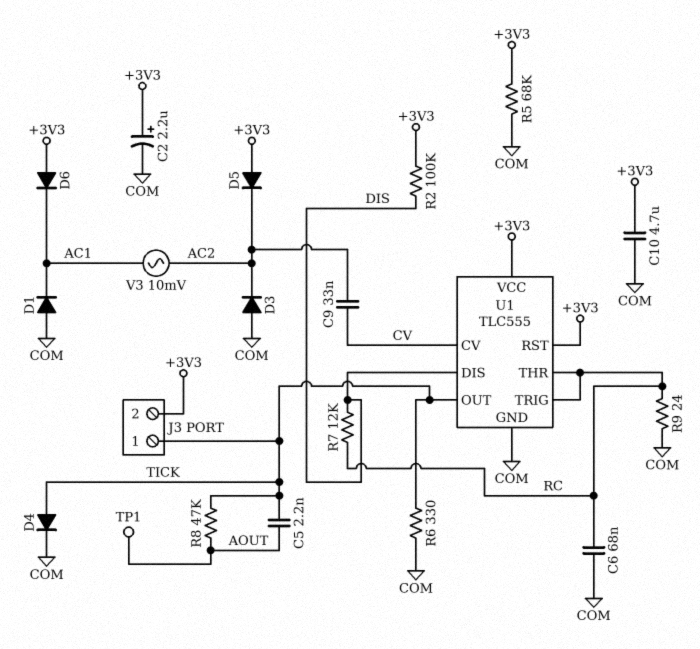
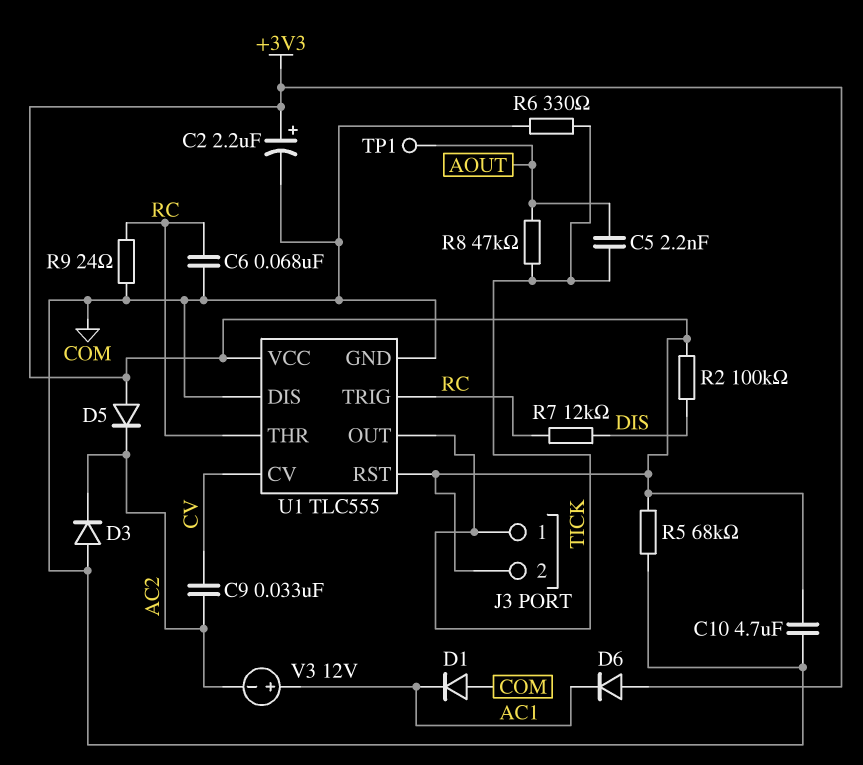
D4: diode (A TICK, K COM) -> none
U1 pin DIS: DIS -> COM
V3: AC 10mV (AC1, AC2) -> 12V (plus AC1, minus AC2)

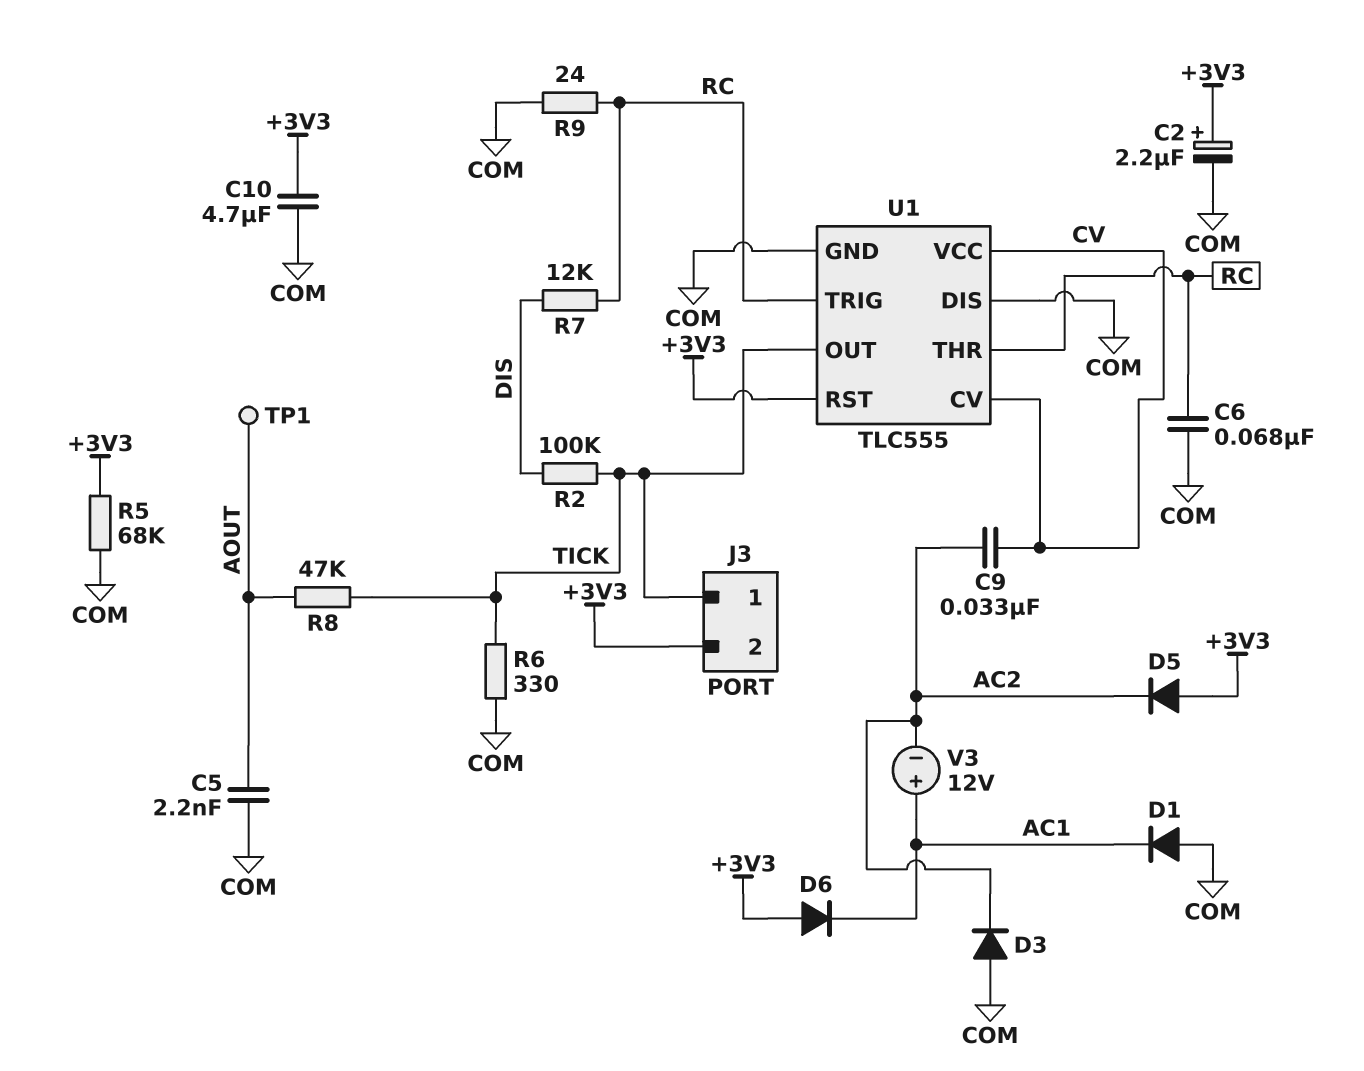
C5: 2.2nF (AOUT, TICK) -> 2.2nF (AOUT, COM)
R2: 100k (+3V3, DIS) -> 100k (DIS, TICK)
U1 pin VCC: +3V3 -> CV

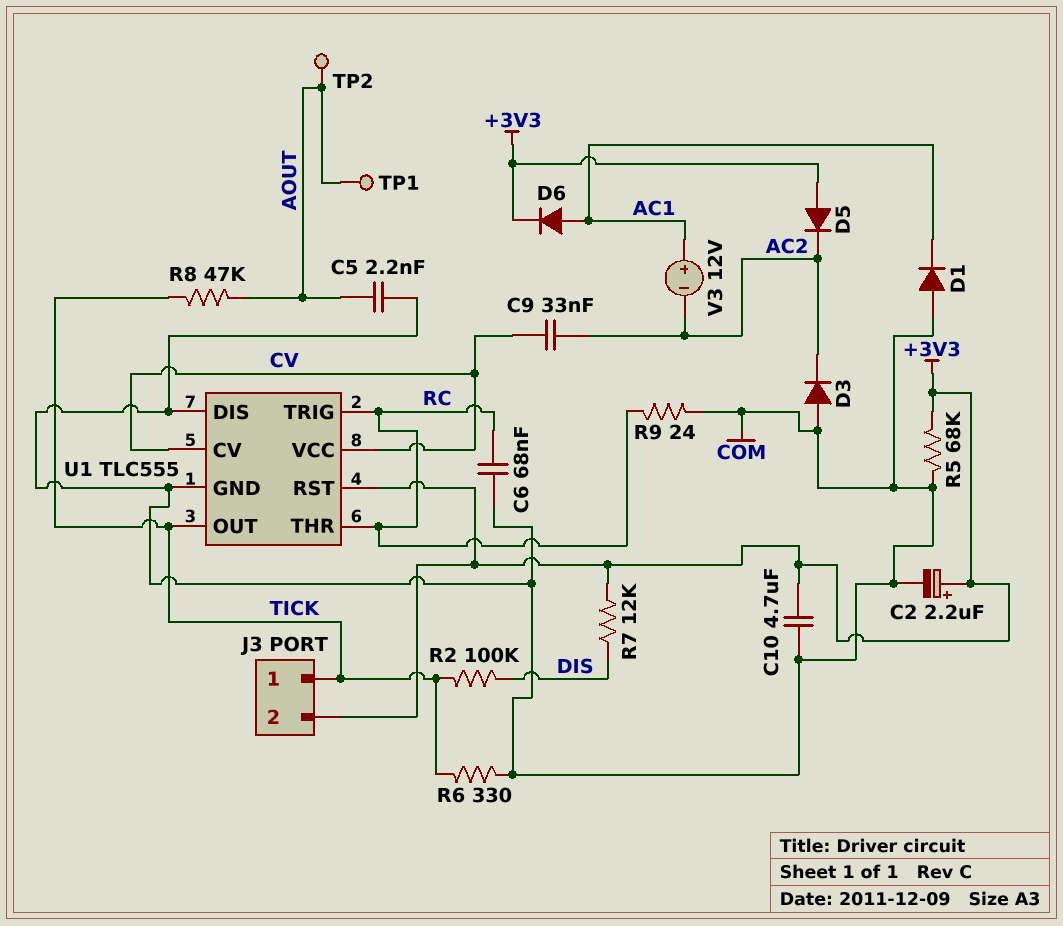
D6: diode (A +3V3, K AC1) -> diode (A AC1, K +3V3)
R7: 12k (DIS, RC) -> 12k (+3V3, DIS)
TP2: none -> test point (AOUT)

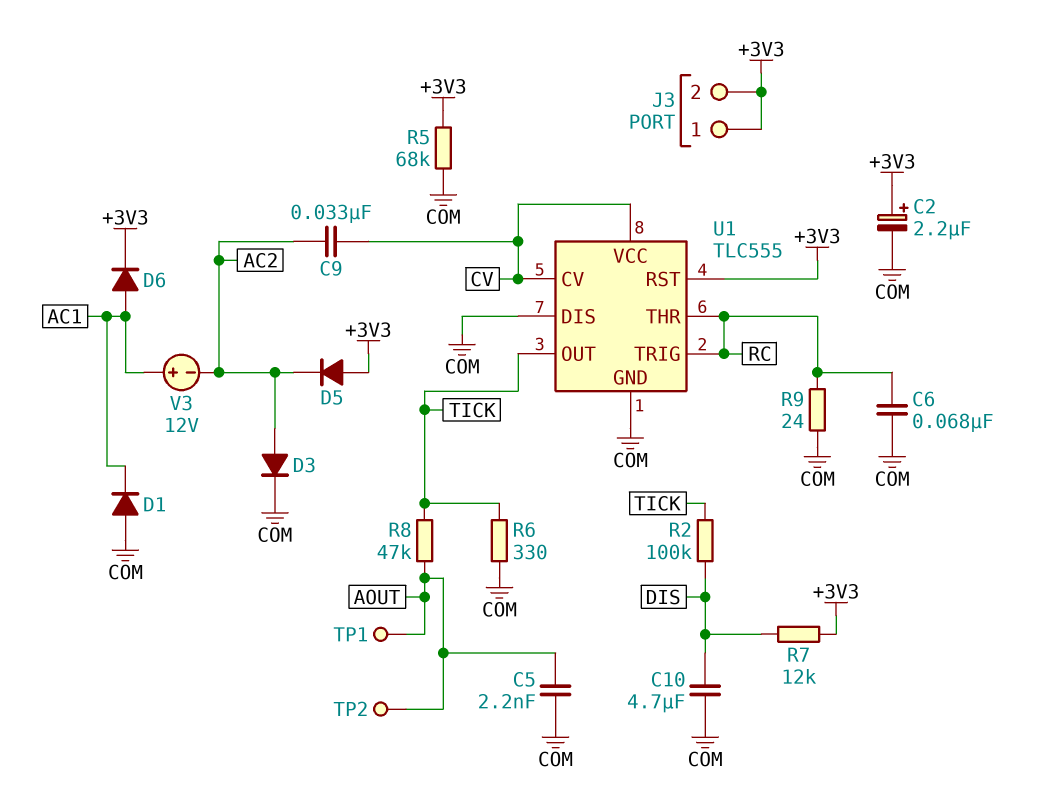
C10: 4.7uF (+3V3, COM) -> 4.7uF (COM, DIS)
D3: diode (A COM, K AC2) -> diode (A AC2, K COM)
J3 pin 1: TICK -> +3V3

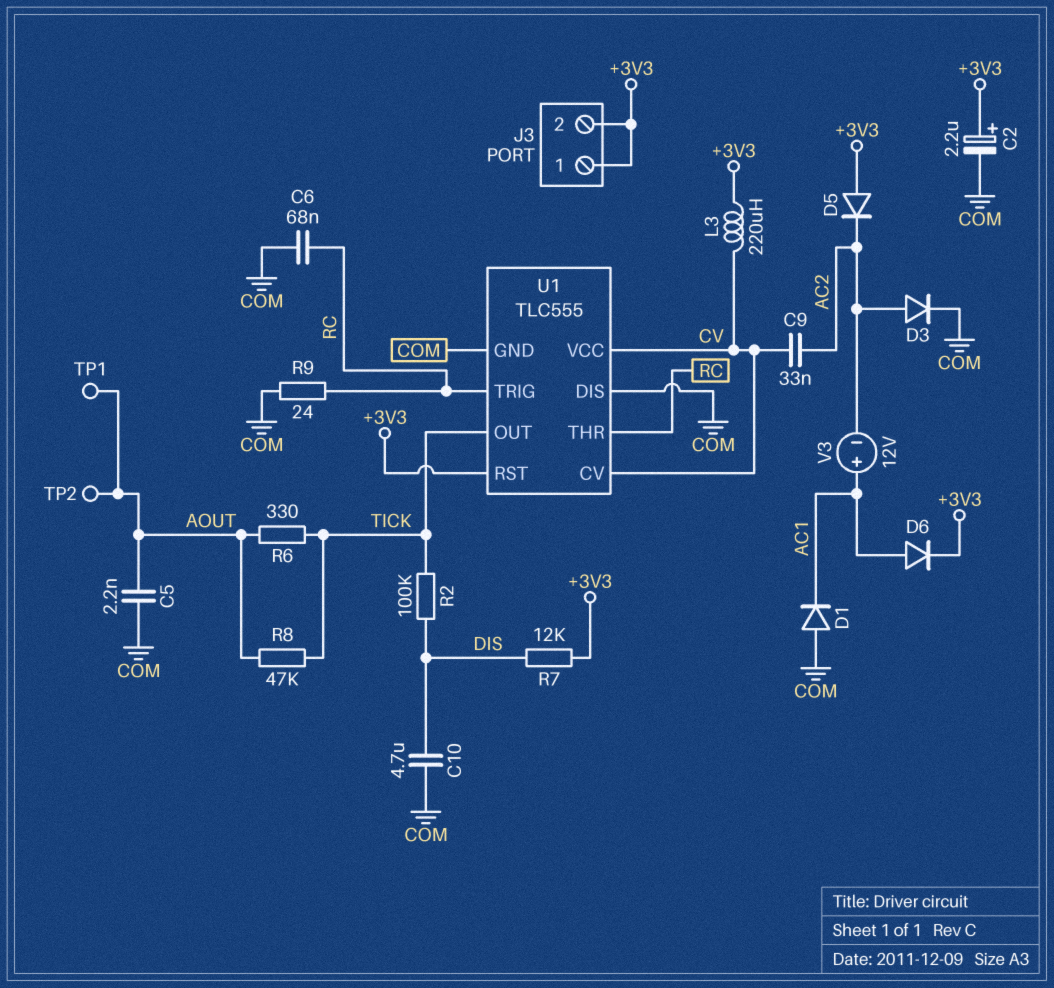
L3: none -> 220uH (+3V3, CV)
R5: 68k (+3V3, COM) -> none
R6: 330 (COM, TICK) -> 330 (AOUT, TICK)

